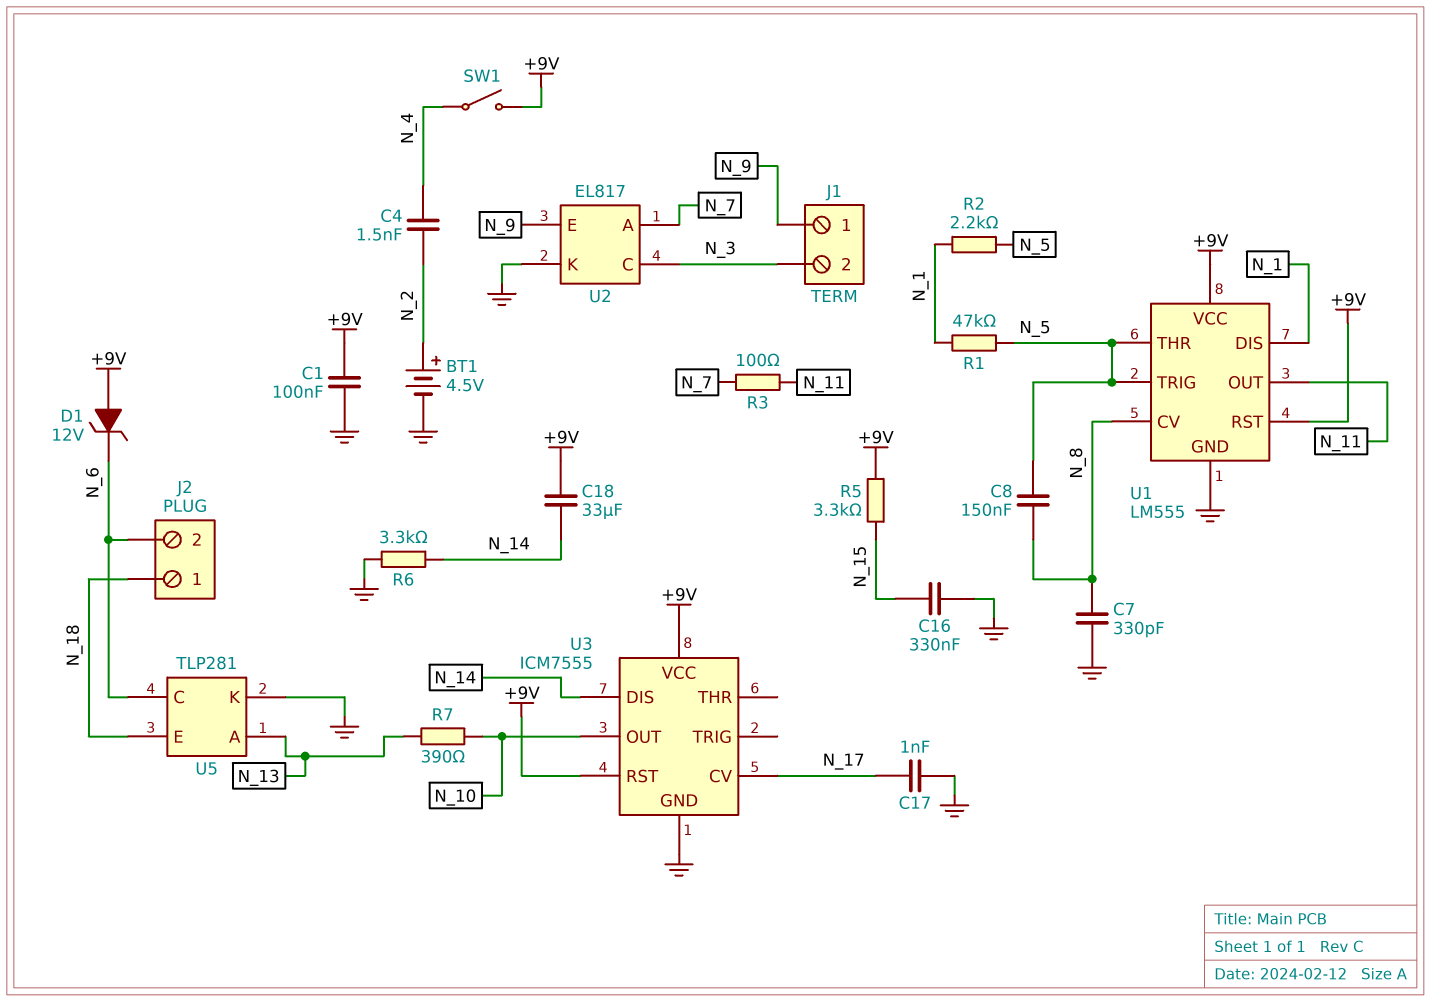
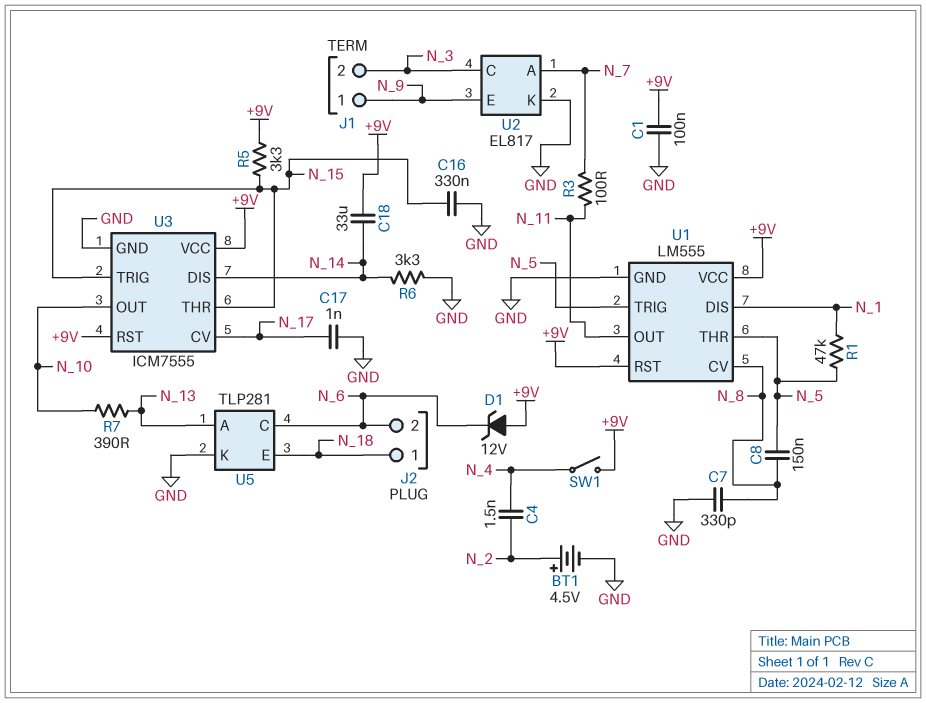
R2: 2.2k (N_1, N_5) -> none
U3 pin THR: none -> N_15
U3 pin TRIG: none -> N_15

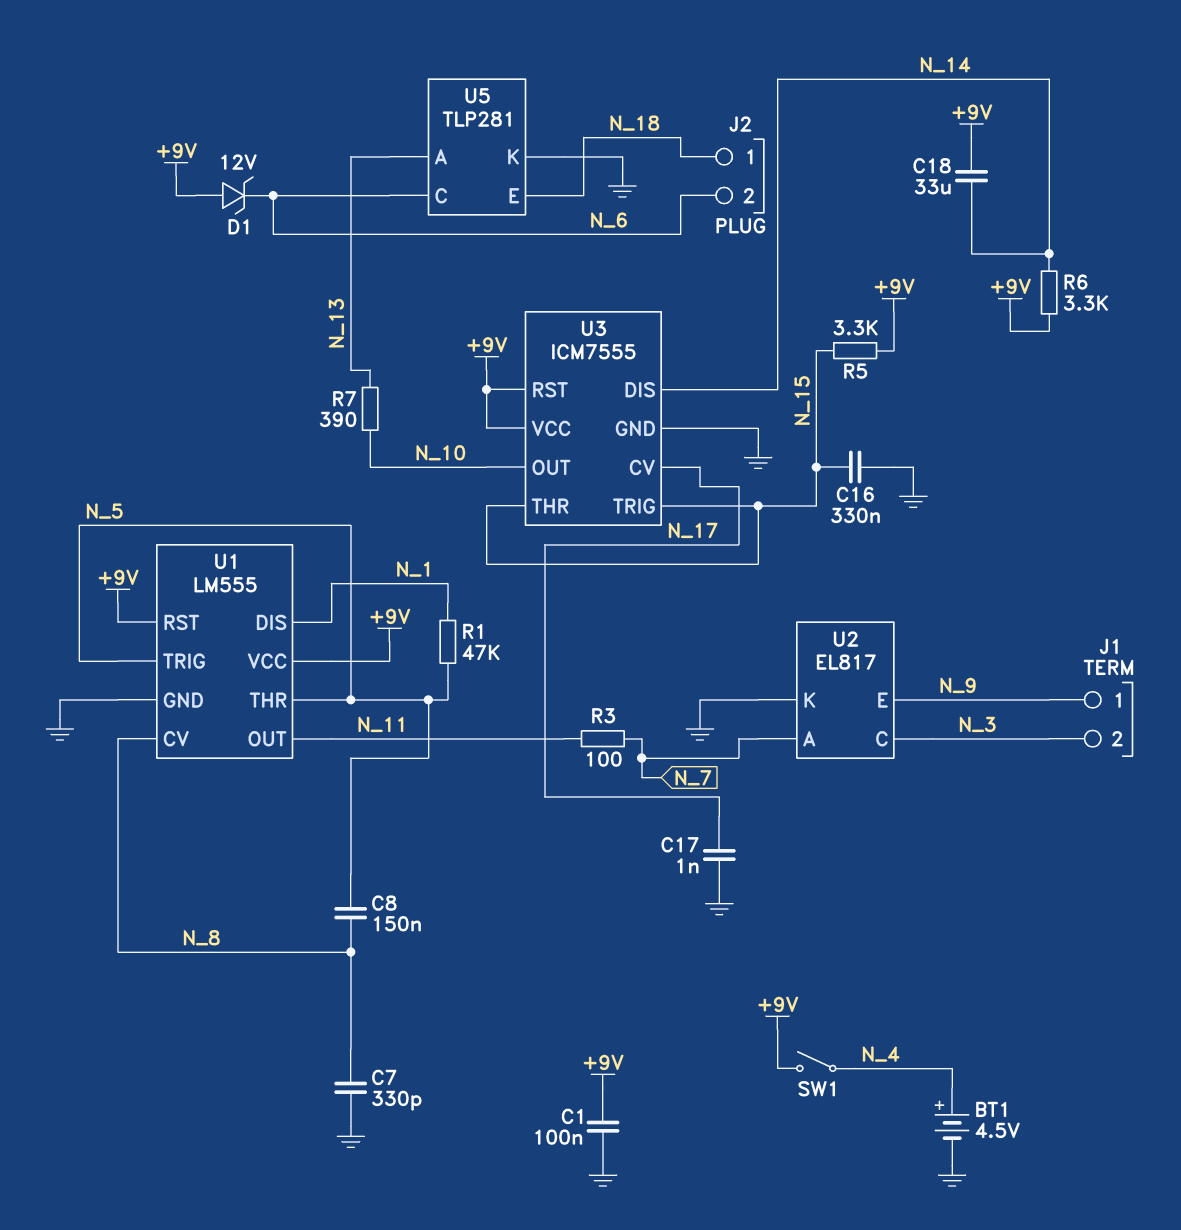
BT1: 4.5V (plus N_2, minus GND) -> 4.5V (plus N_4, minus GND)
C4: 1.5nF (N_2, N_4) -> none
R6: 3.3k (GND, N_14) -> 3.3k (+9V, N_14)

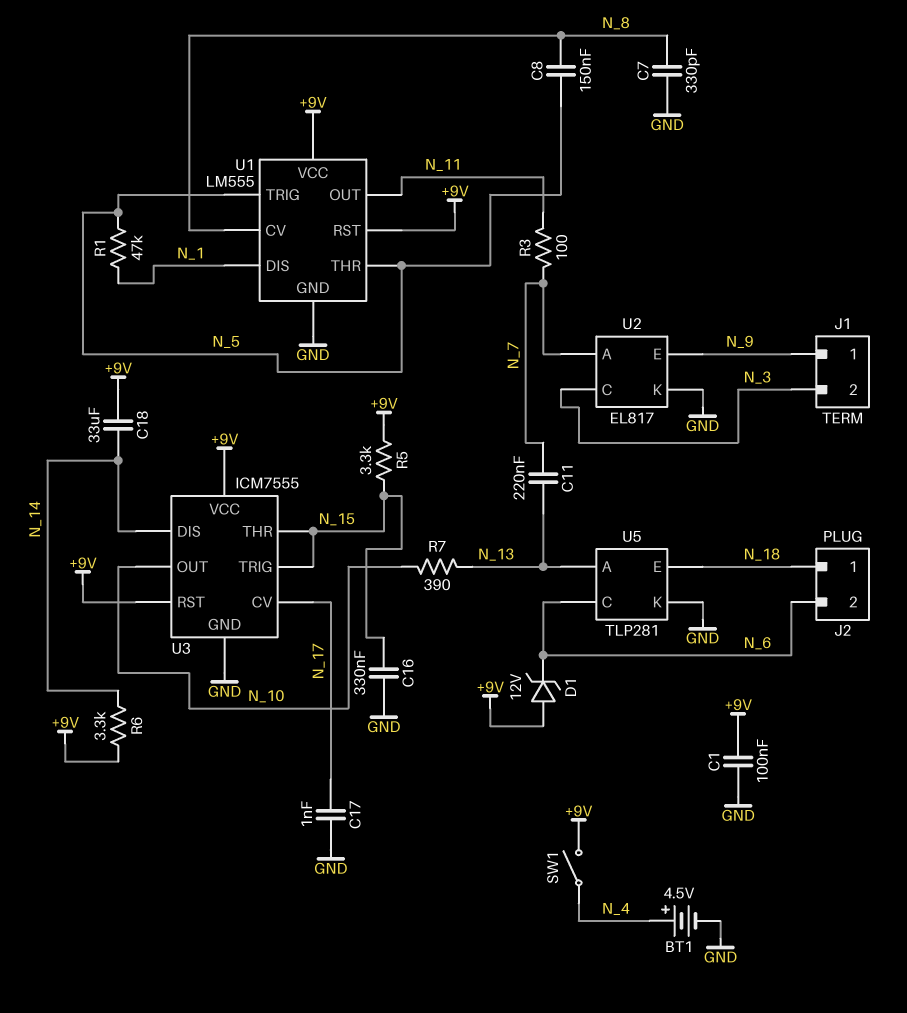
C11: none -> 220nF (N_7, N_13)

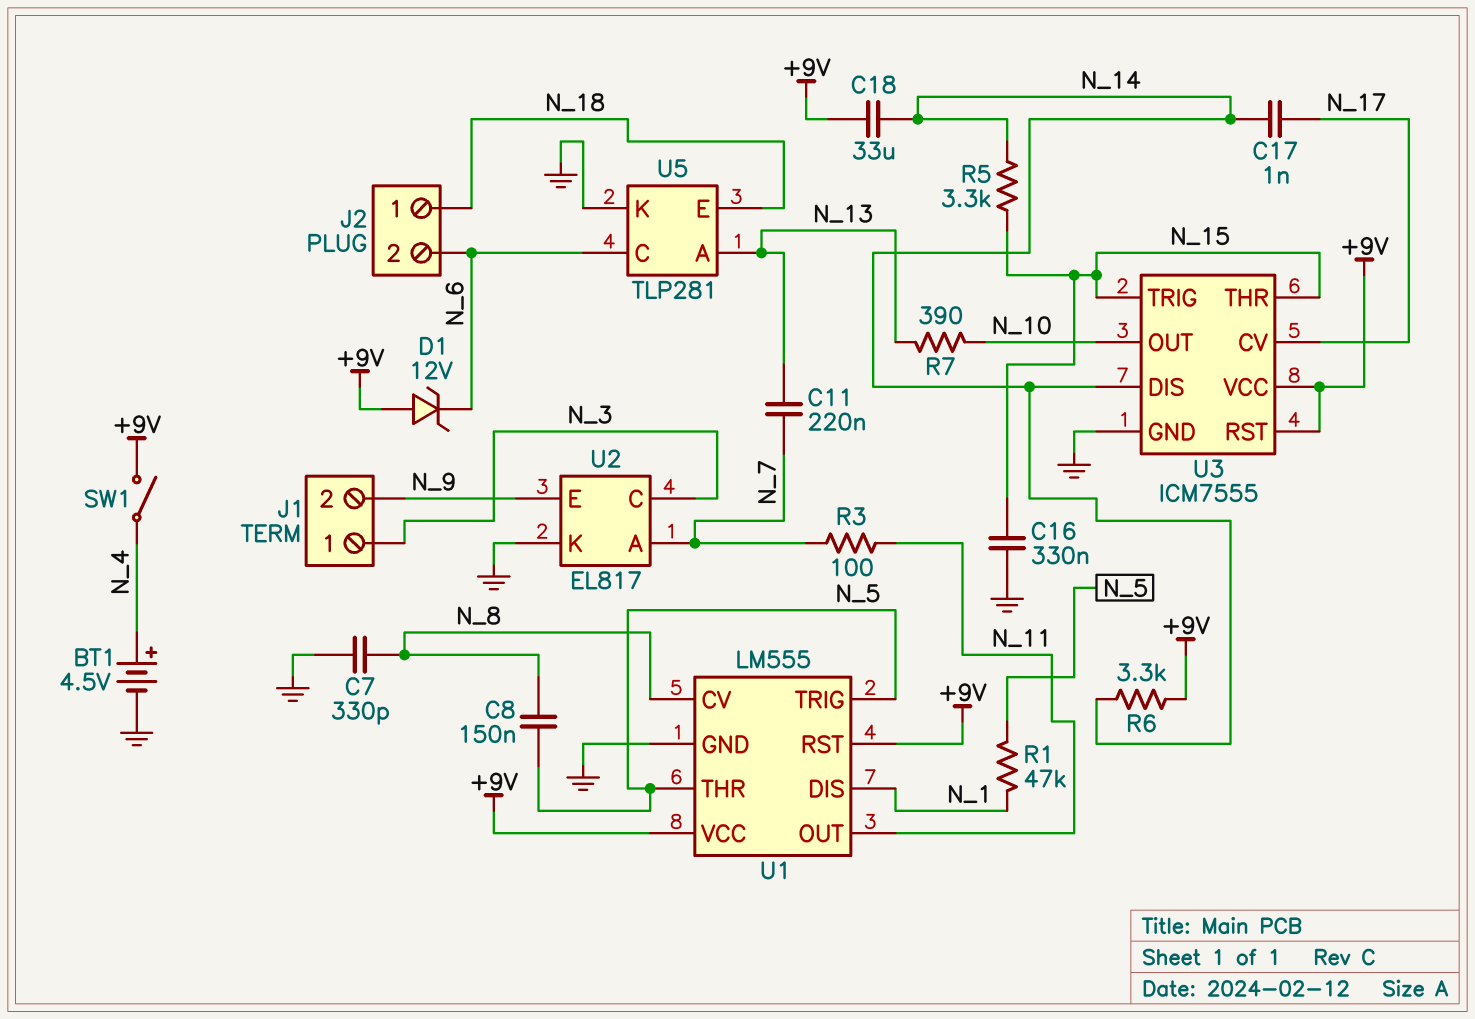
C1: 100nF (+9V, GND) -> none
C17: 1nF (GND, N_17) -> 1nF (N_14, N_17)
J1 pin 1: N_9 -> N_3
J1 pin 2: N_3 -> N_9
R5: 3.3k (+9V, N_15) -> 3.3k (N_14, N_15)

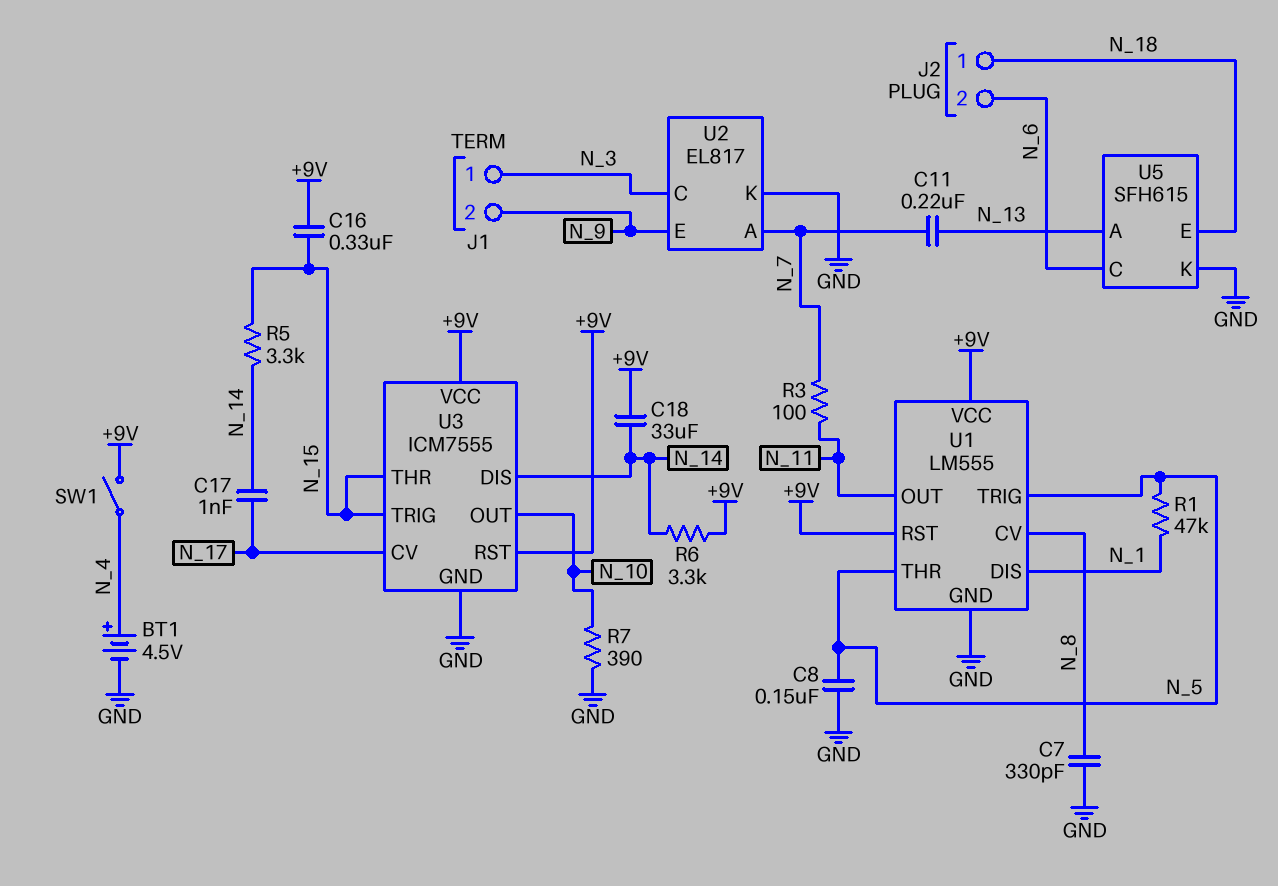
C8: 150nF (N_5, N_8) -> 150nF (GND, N_5)
C16: 330nF (GND, N_15) -> 330nF (+9V, N_15)
D1: zener 12V (A +9V, K N_6) -> none
R7: 390 (N_10, N_13) -> 390 (GND, N_10)
U5: TLP281 -> SFH615

